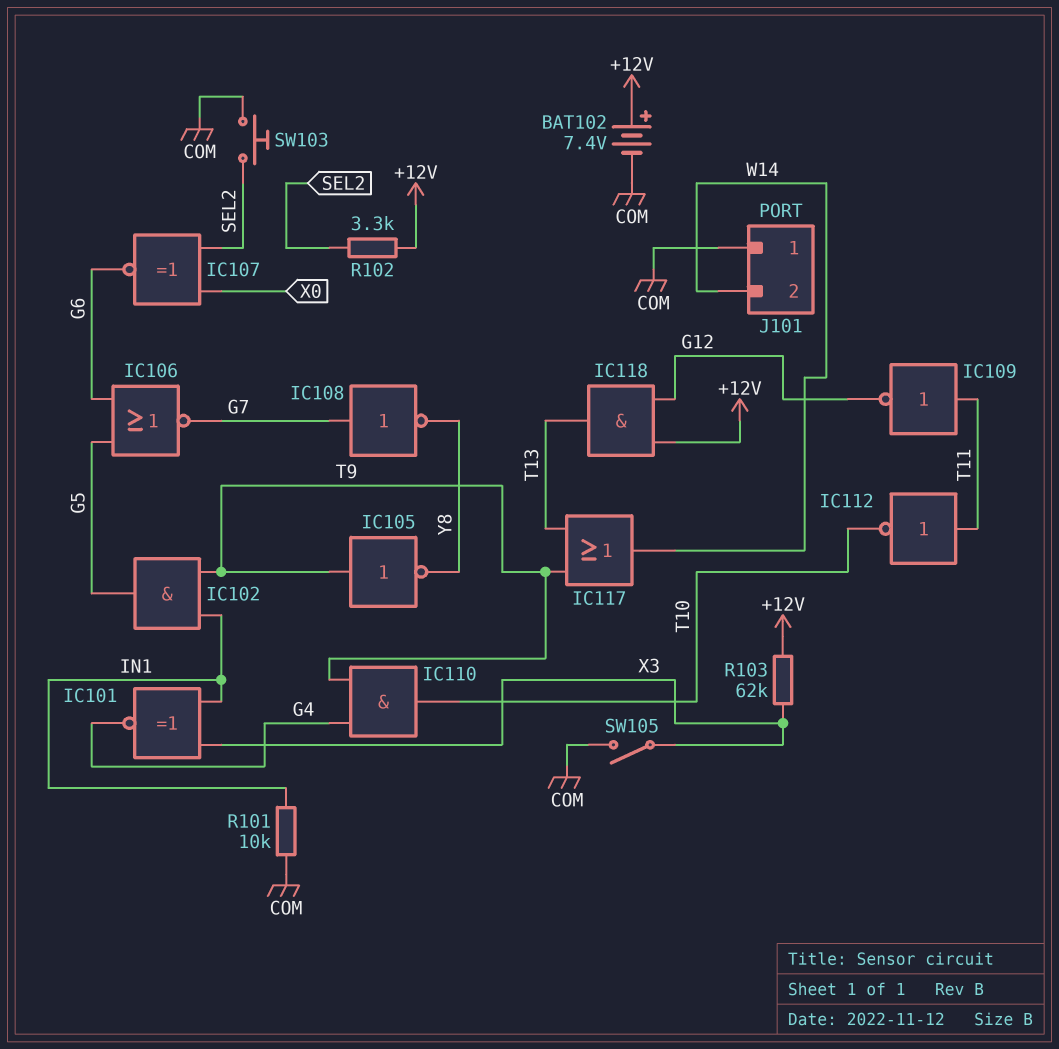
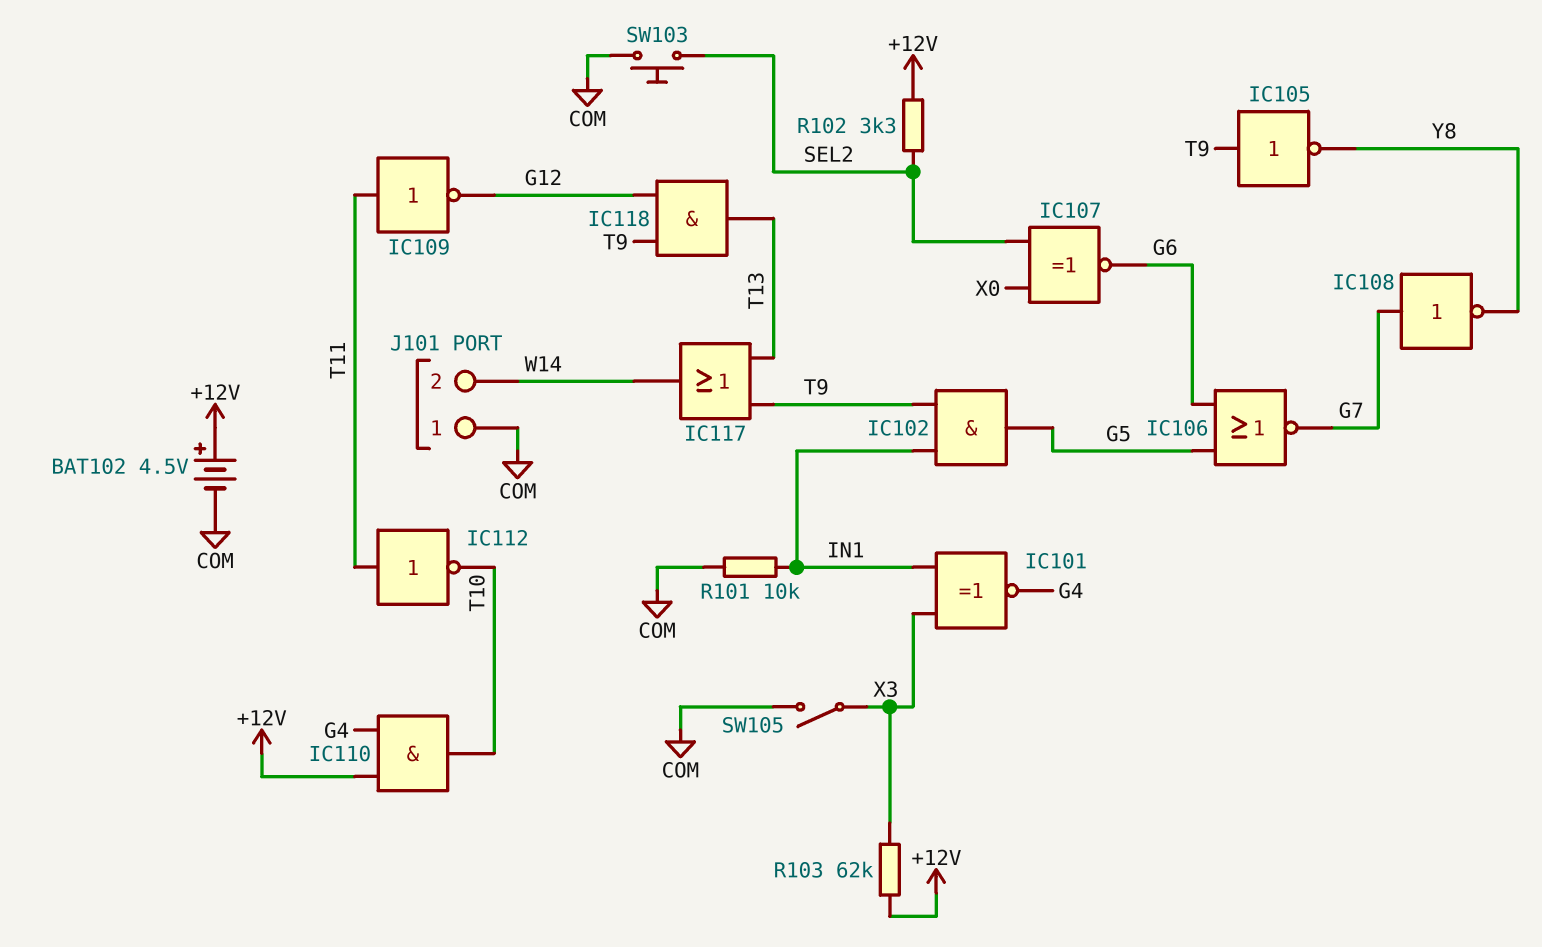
BAT102: 7.4V (plus +12V, minus COM) -> 4.5V (plus +12V, minus COM)
IC110: AND (in G4, in T9, out T10) -> AND (in +12V, in G4, out T10)
IC118: AND (in +12V, in G12, out T13) -> AND (in G12, in T9, out T13)

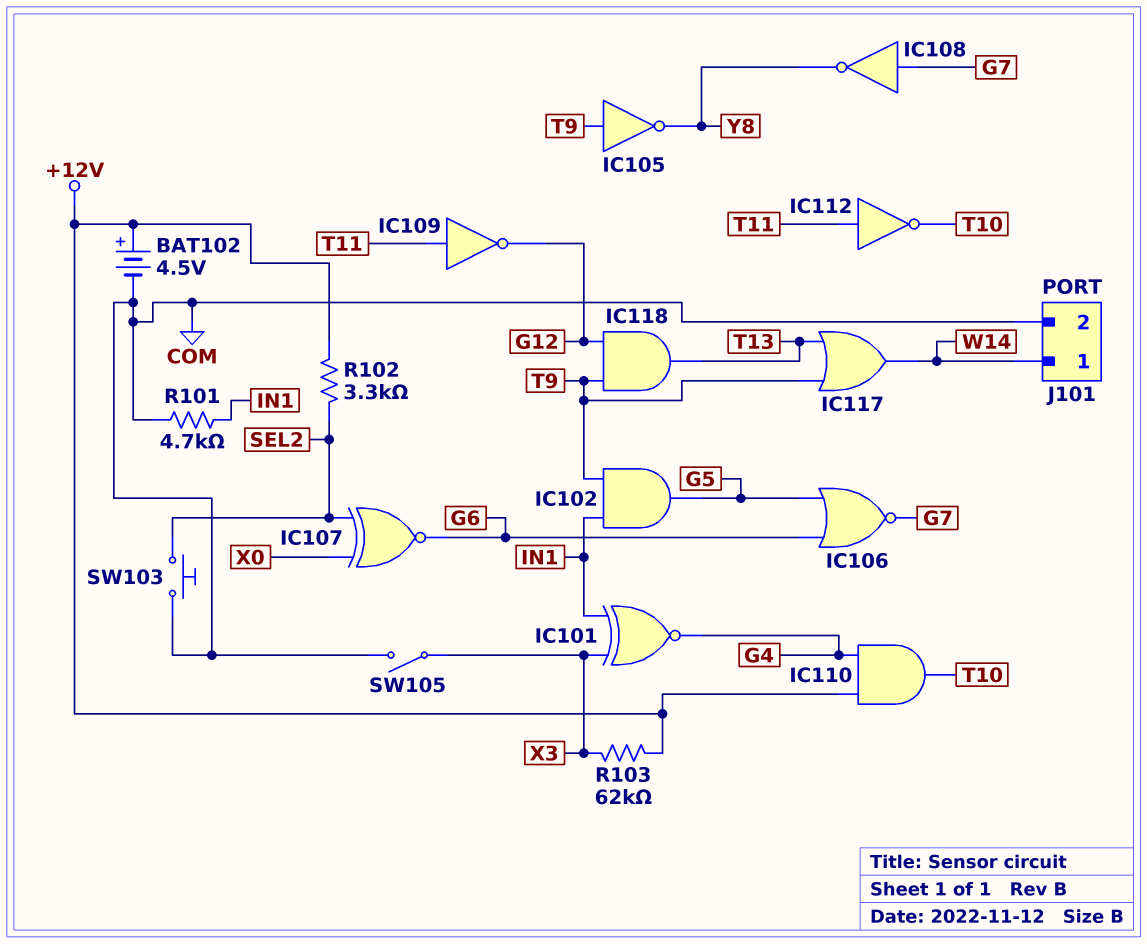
J101 pin 1: COM -> W14
J101 pin 2: W14 -> COM
R101: 10k (COM, IN1) -> 4.7k (COM, IN1)

